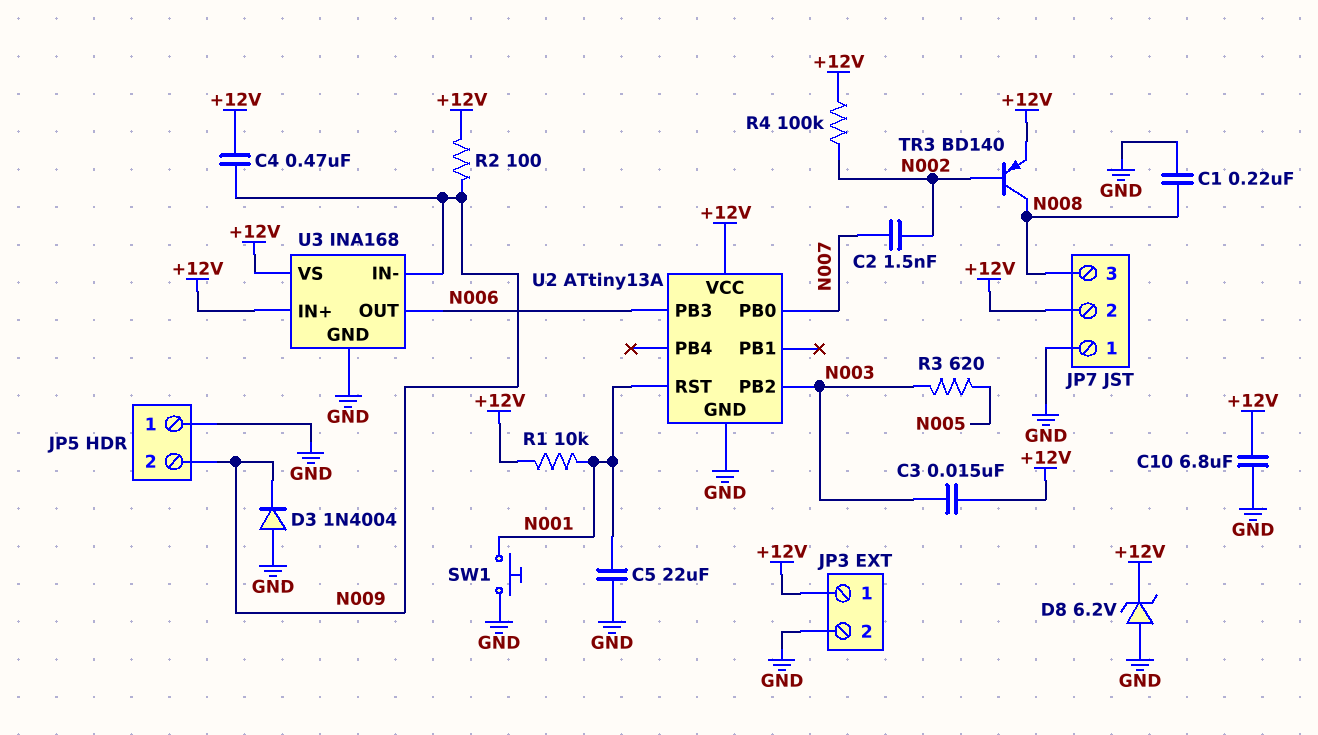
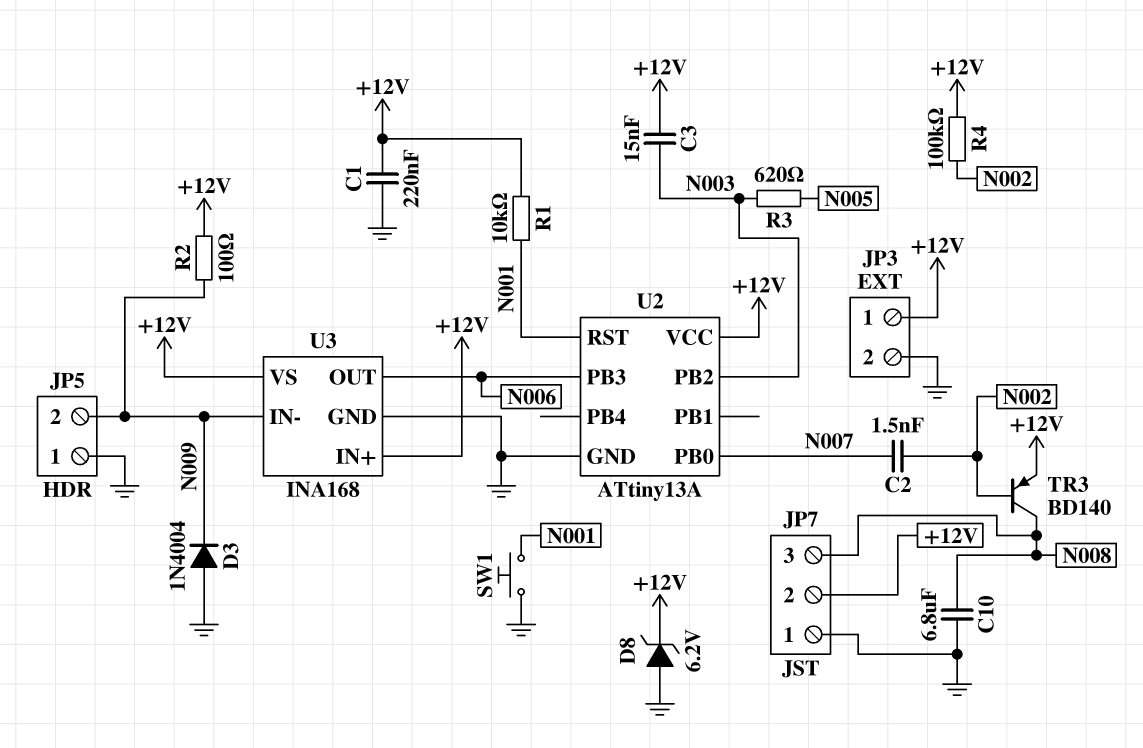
C1: 220nF (GND, N008) -> 220nF (+12V, GND)
C4: 470nF (+12V, N009) -> none
C5: 22uF (GND, N001) -> none
C10: 6.8uF (+12V, GND) -> 6.8uF (GND, N008)

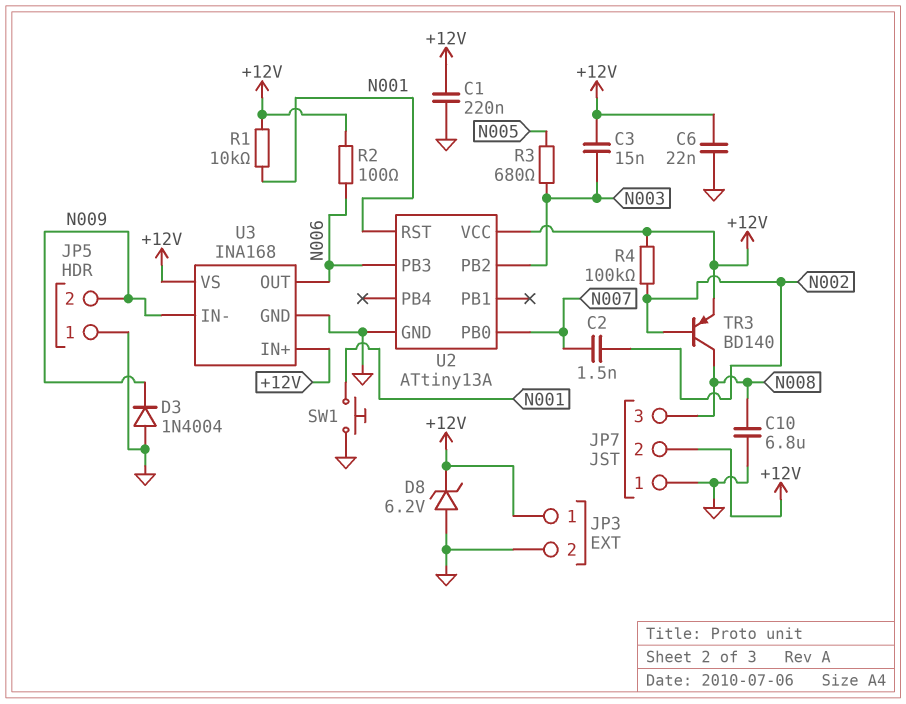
C6: none -> 22nF (+12V, GND)
R2: 100 (+12V, N009) -> 100 (+12V, N006)
R3: 620 (N003, N005) -> 680 (N003, N005)

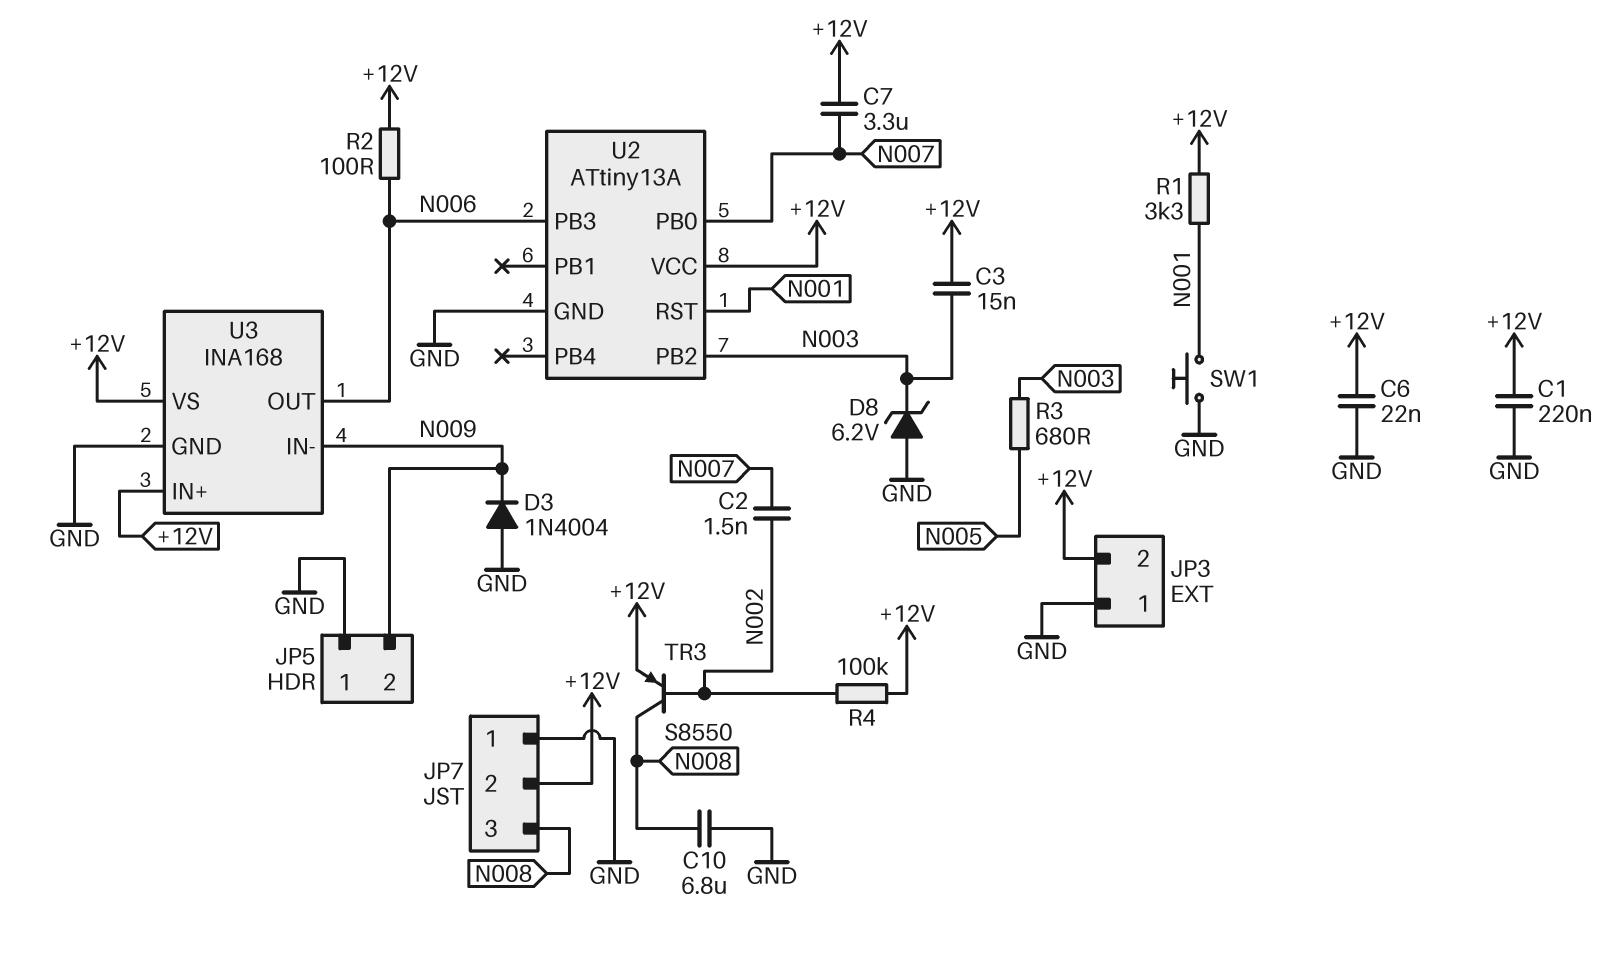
C7: none -> 3.3uF (+12V, N007)
D8: zener 6.2V (A GND, K +12V) -> zener 6.2V (A GND, K N003)
JP3 pin 1: +12V -> GND
JP3 pin 2: GND -> +12V
R1: 10k (+12V, N001) -> 3.3k (+12V, N001)
TR3: PNP BD140 (B N002, C N008, E +12V) -> PNP S8550 (B N002, C N008, E +12V)

